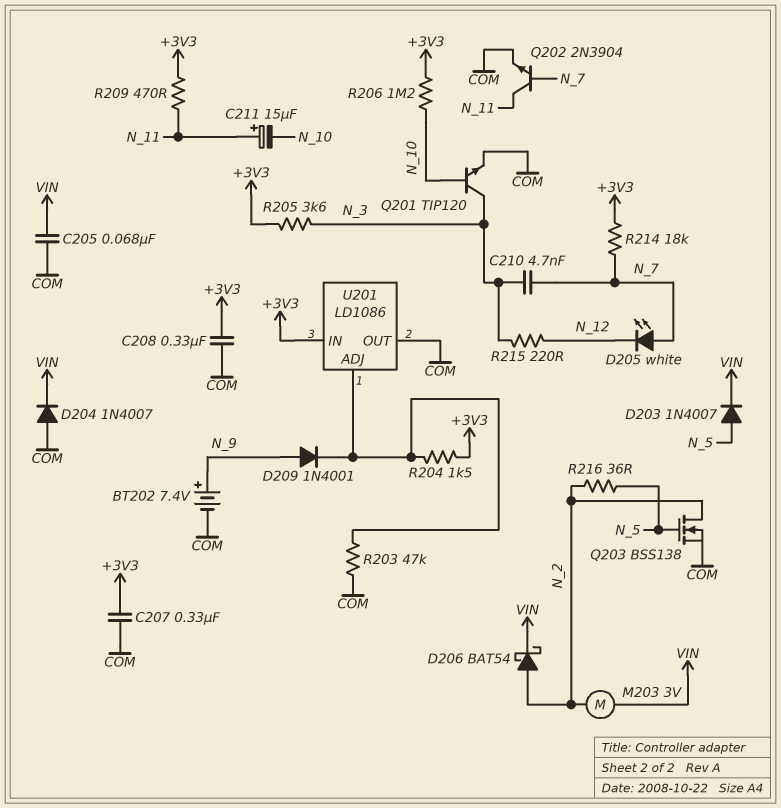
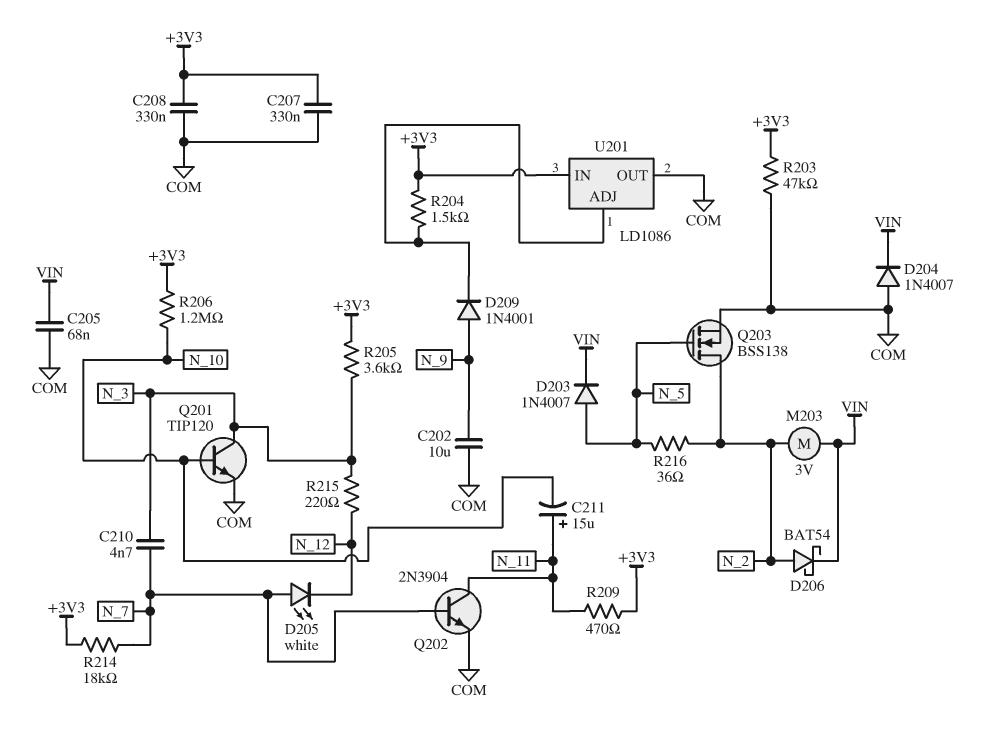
BT202: 7.4V (plus N_9, minus COM) -> none
C202: none -> 10uF (COM, N_9)
R203: 47k (COM, U201/ADJ) -> 47k (+3V3, COM)

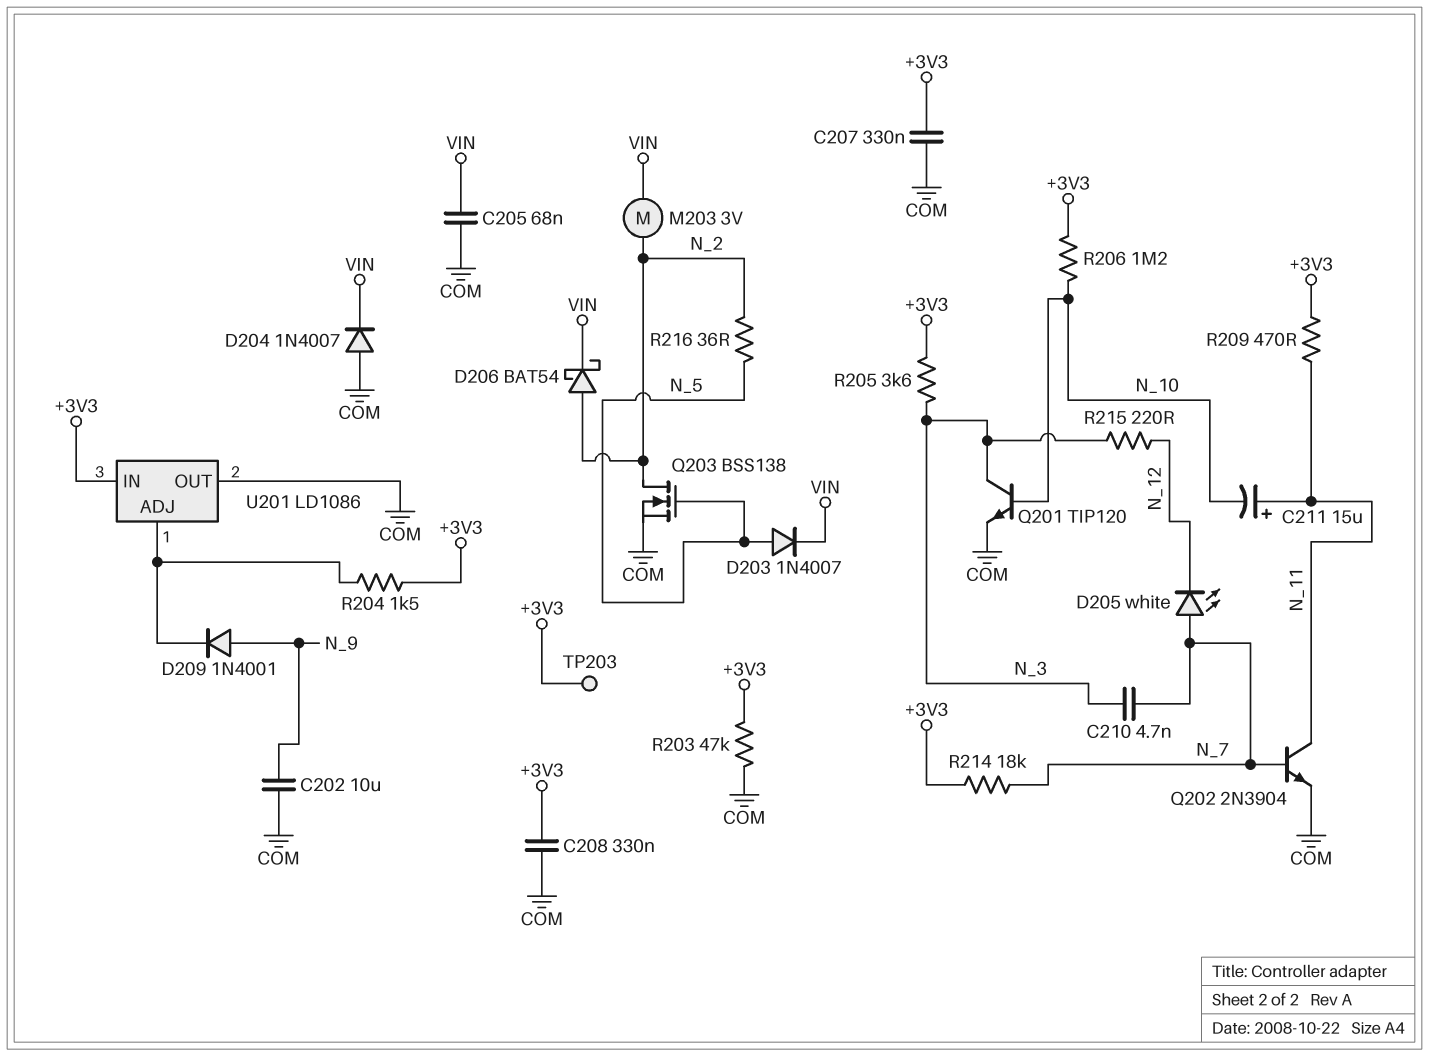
TP203: none -> test point (+3V3)

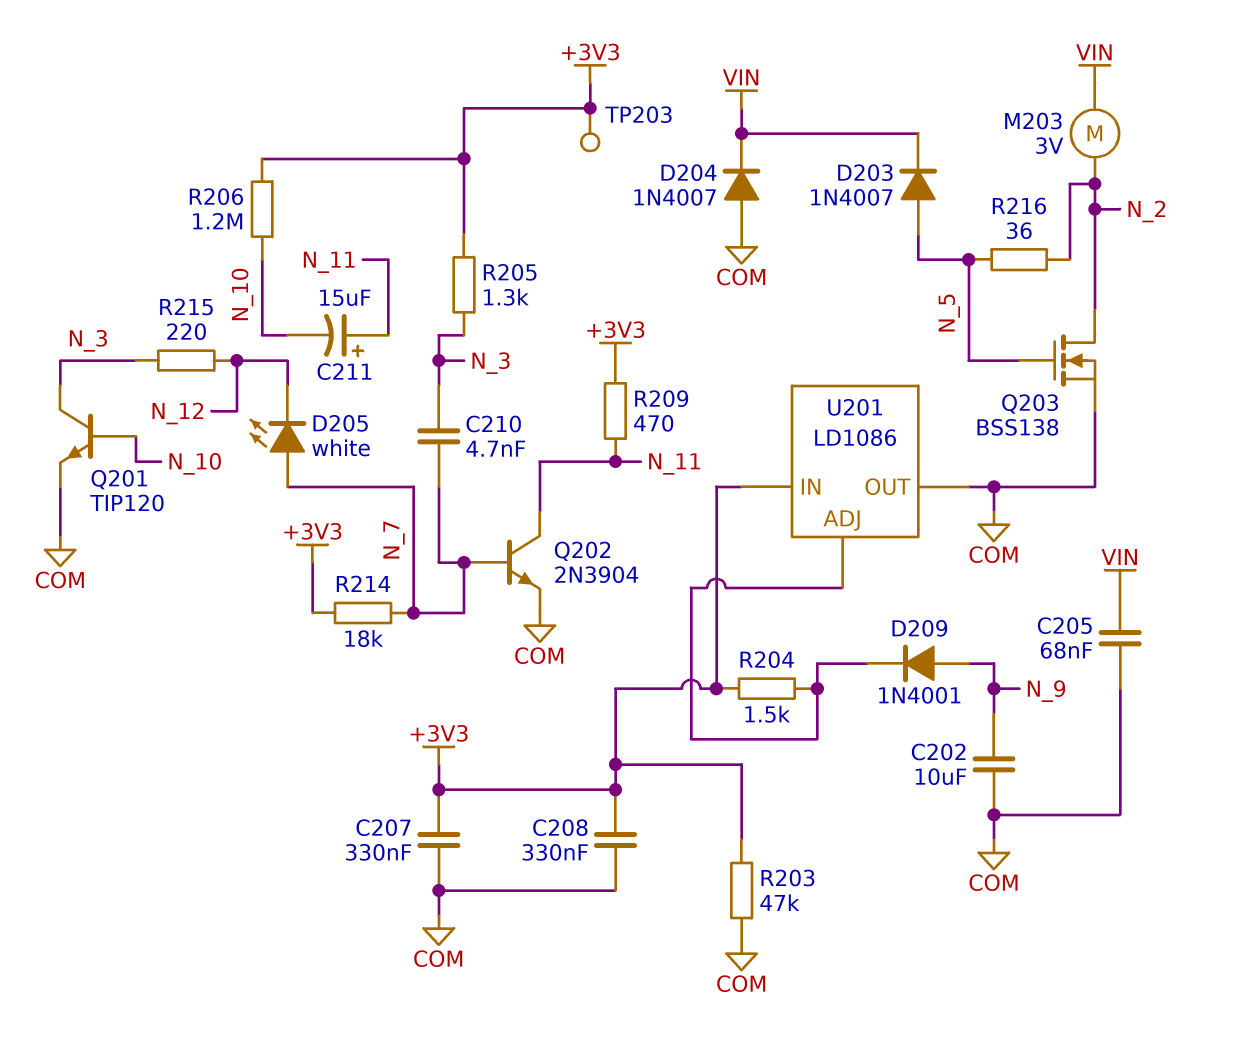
D206: schottky BAT54 (A N_2, K VIN) -> none
R205: 3.6k (+3V3, N_3) -> 1.3k (+3V3, N_3)

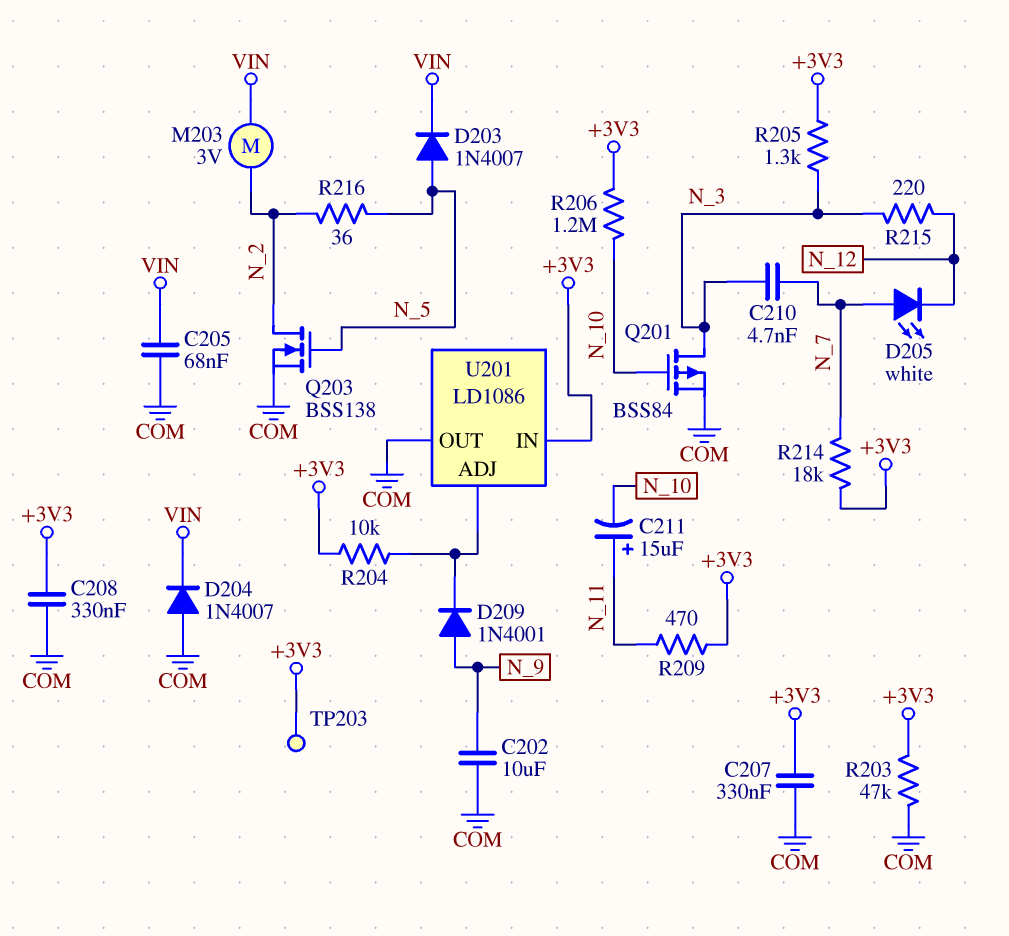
Q201: NPN TIP120 (B N_10, C N_3, E COM) -> PMOS BSS84 (G N_10, D N_3, S COM)
Q202: NPN 2N3904 (B N_7, C N_11, E COM) -> none
R204: 1.5k (+3V3, U201/ADJ) -> 10k (+3V3, U201/ADJ)

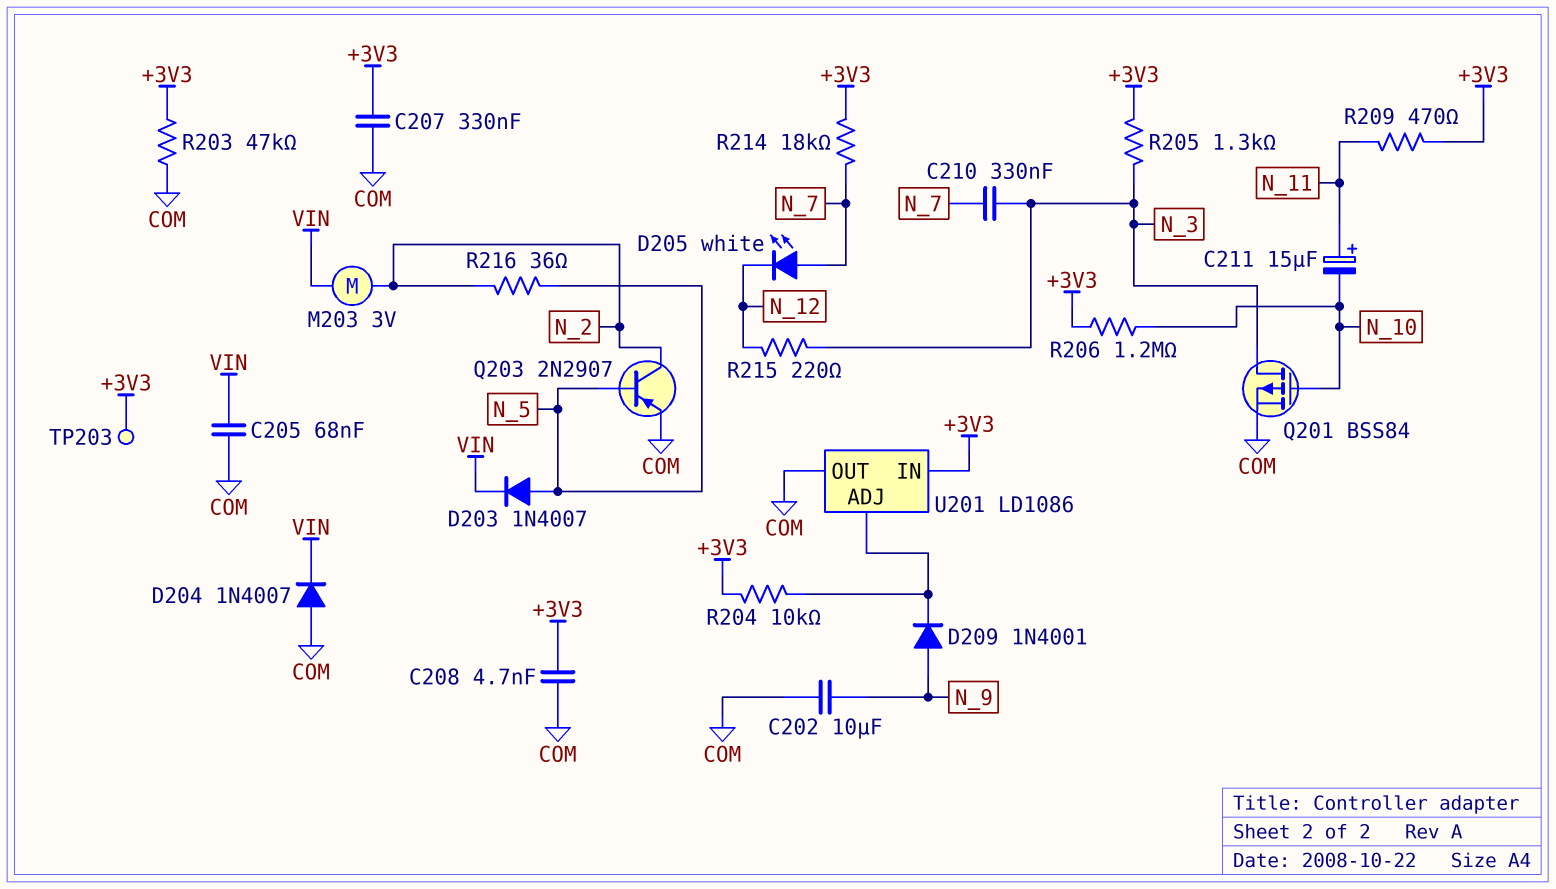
C208: 330nF (+3V3, COM) -> 4.7nF (+3V3, COM)
C210: 4.7nF (N_3, N_7) -> 330nF (N_3, N_7)
Q203: NMOS BSS138 (G N_5, D N_2, S COM) -> PNP 2N2907 (B N_5, C N_2, E COM)

